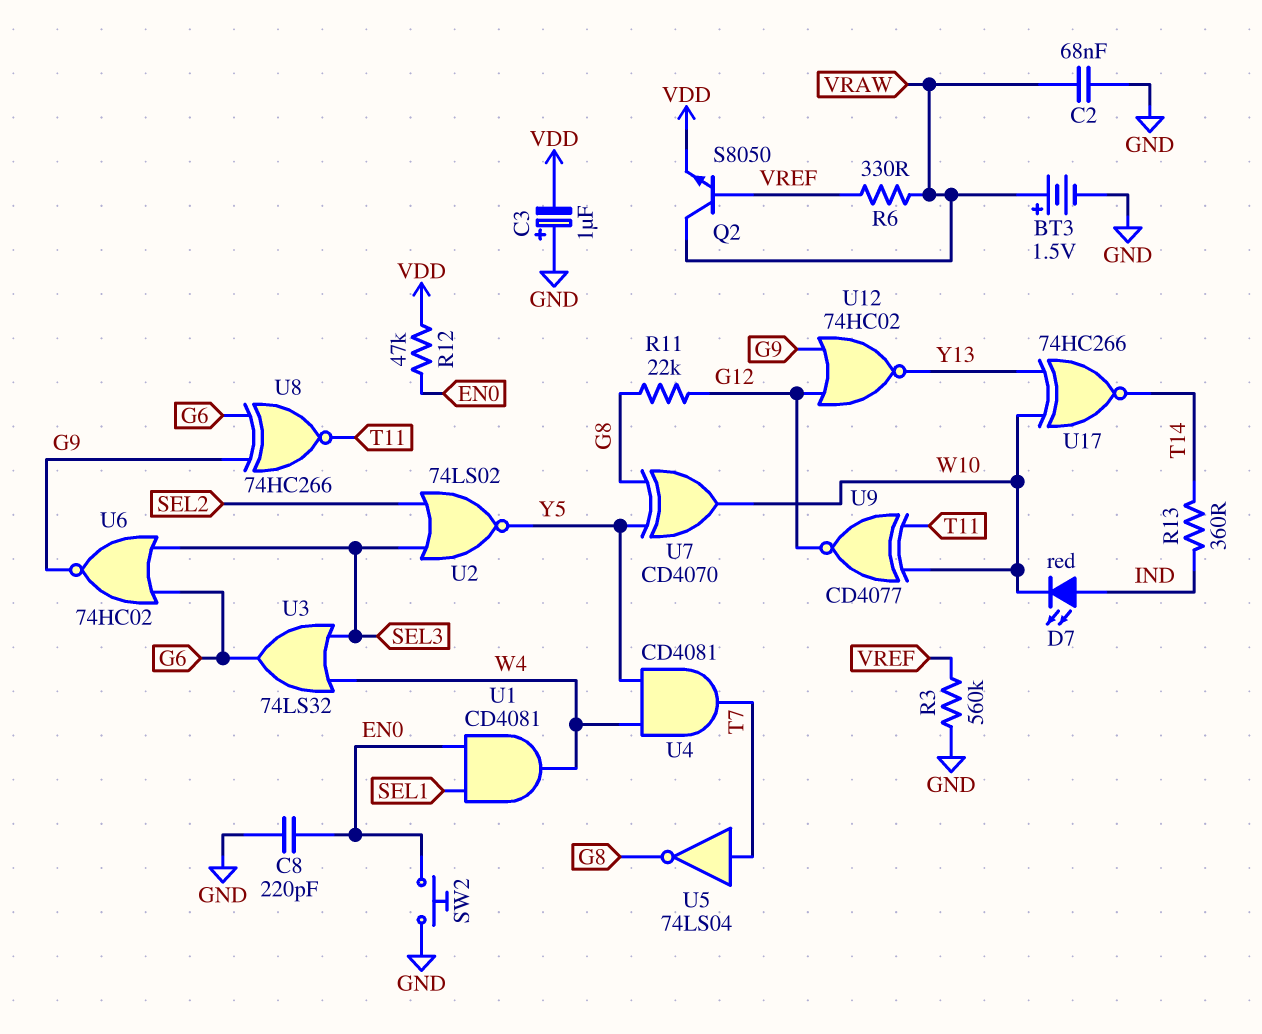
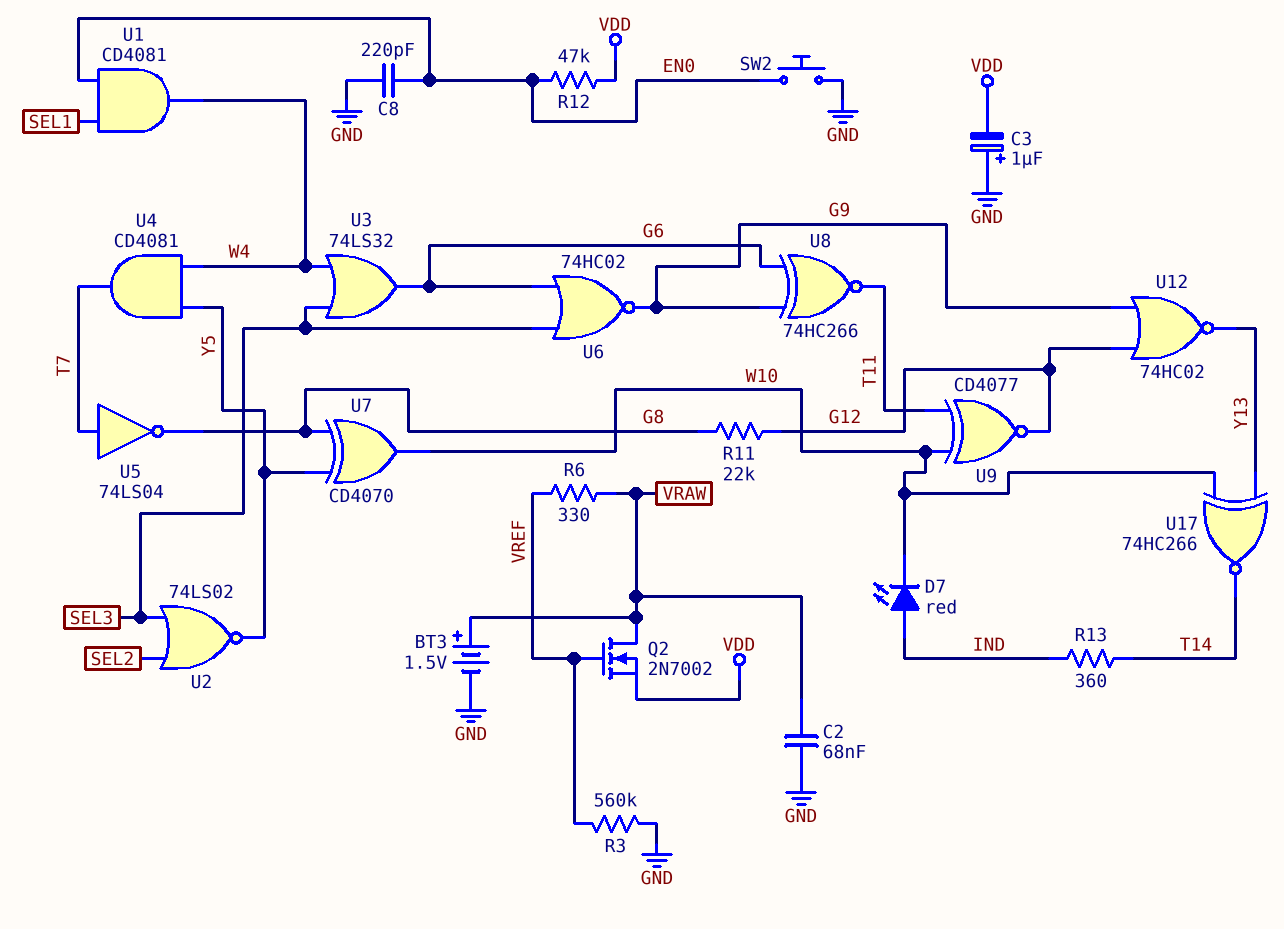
Q2: NPN S8050 (B VREF, C VRAW, E VDD) -> NMOS 2N7002 (G VREF, D VRAW, S VDD)

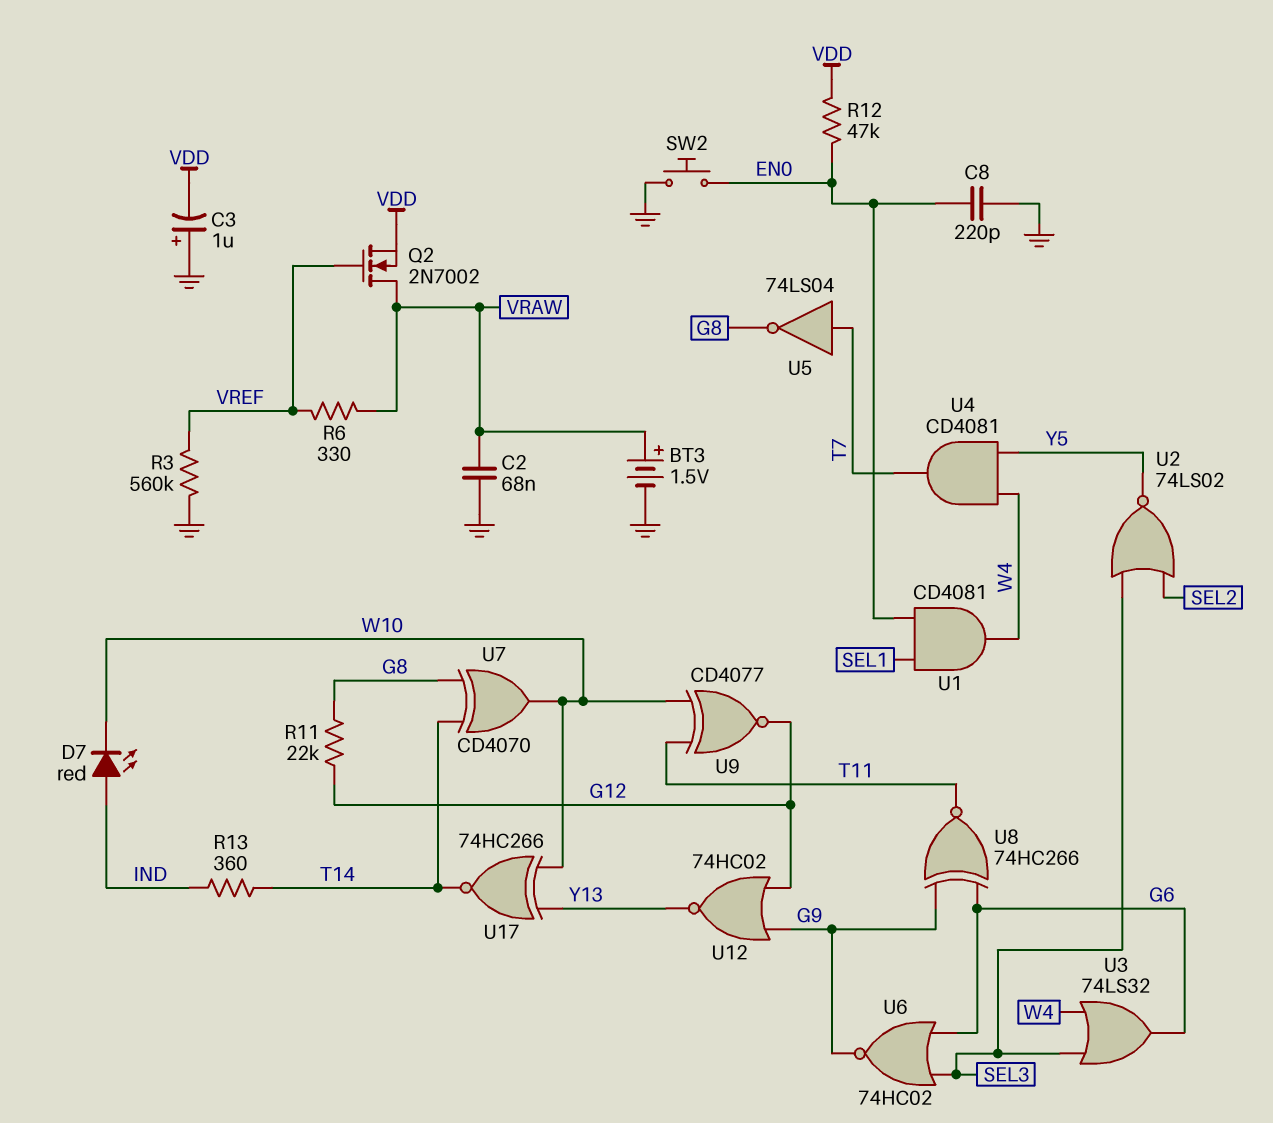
U7: XOR CD4070 (in G8, in Y5, out W10) -> XOR CD4070 (in G8, in T14, out W10)

